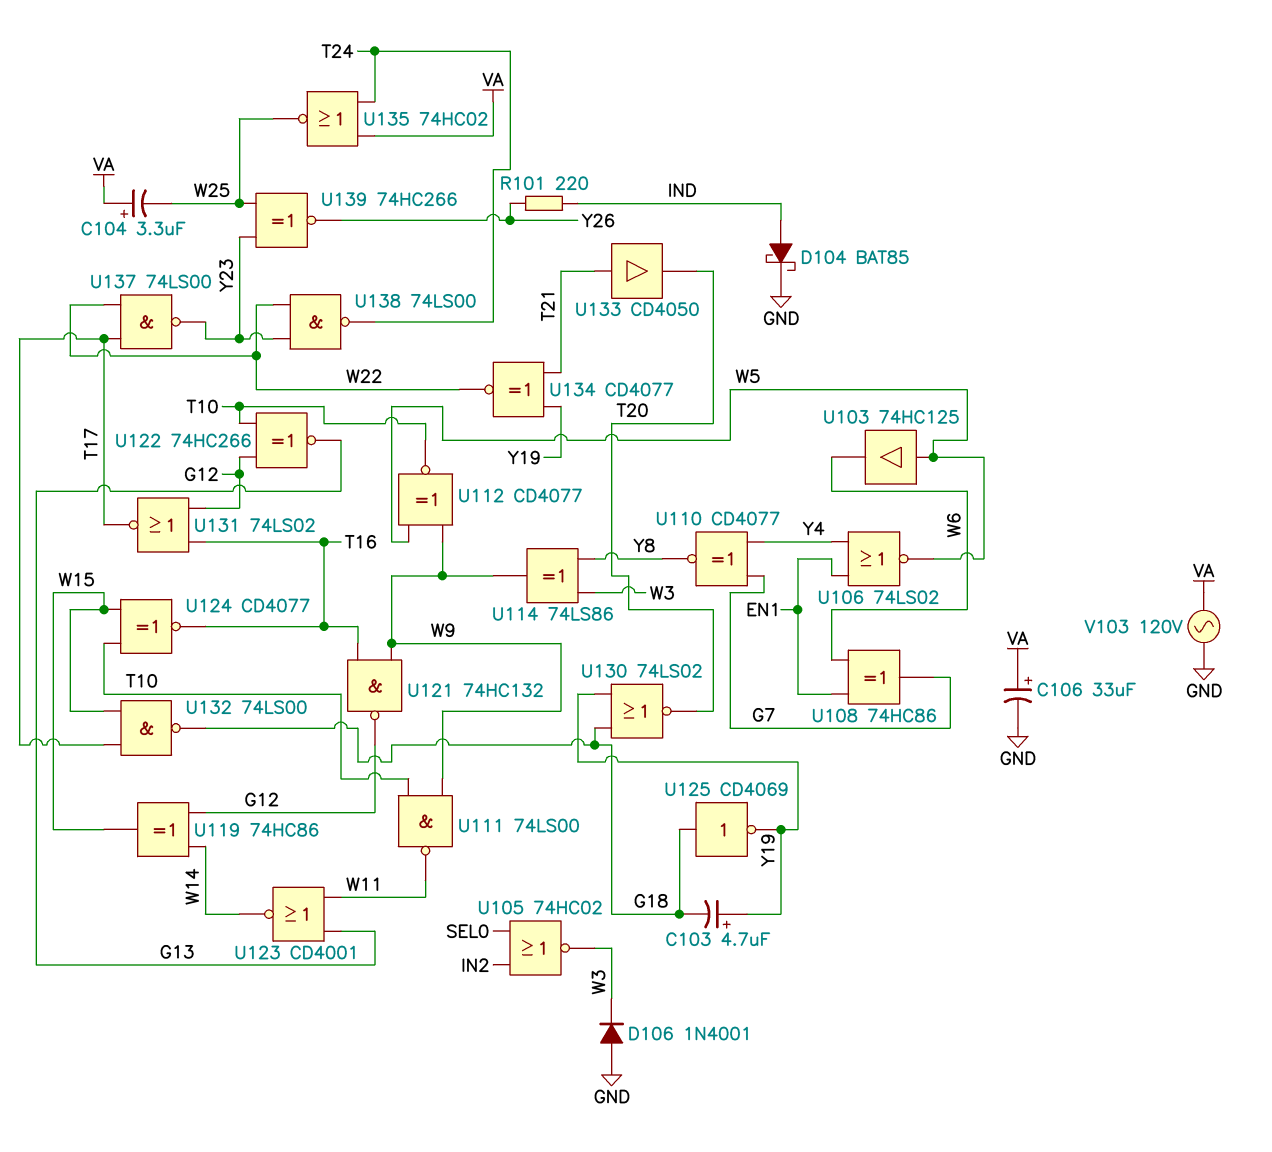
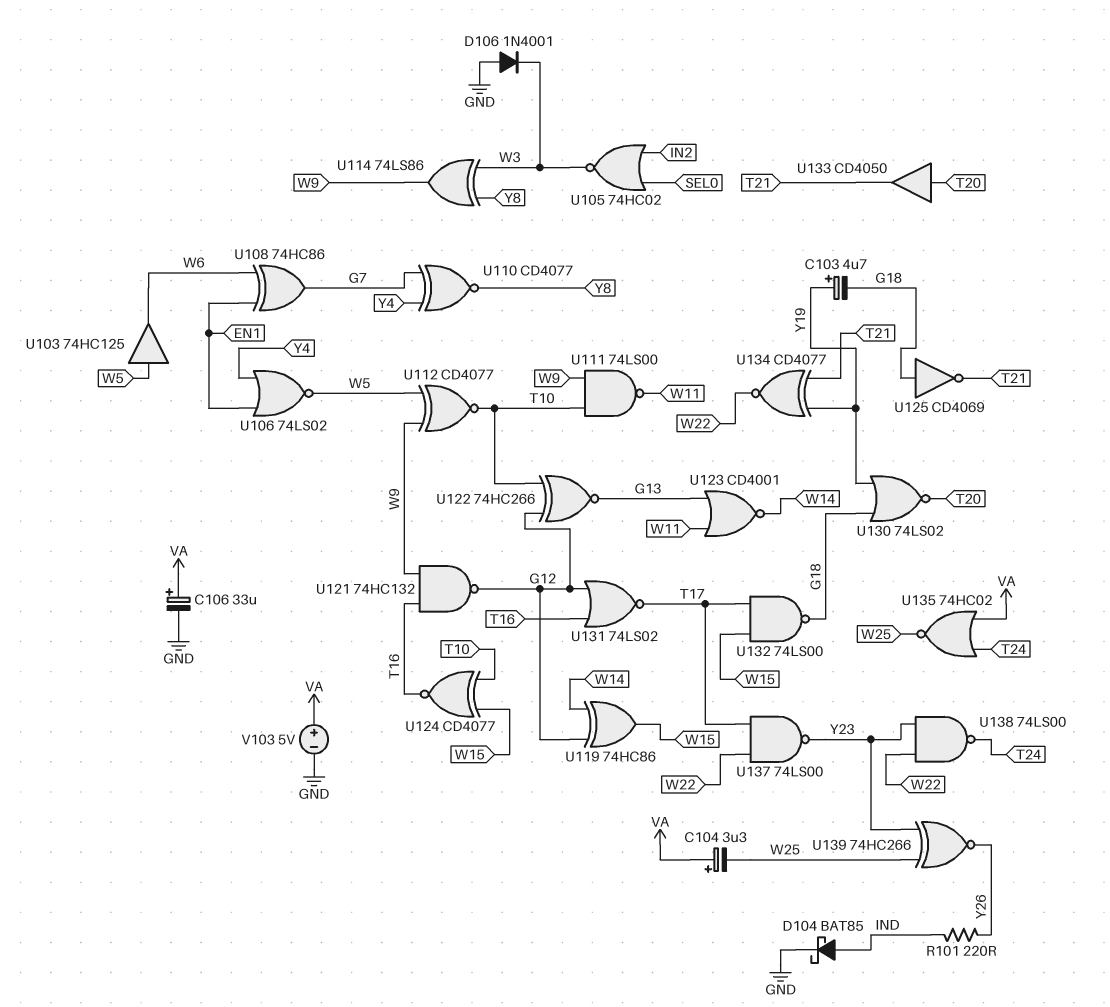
U125: NOT CD4069 (in G18, out Y19) -> NOT CD4069 (in G18, out T21)
U133: buffer CD4050 (in T21, out T20) -> buffer CD4050 (in T20, out T21)
V103: AC 120V (GND, VA) -> 5V (plus VA, minus GND)

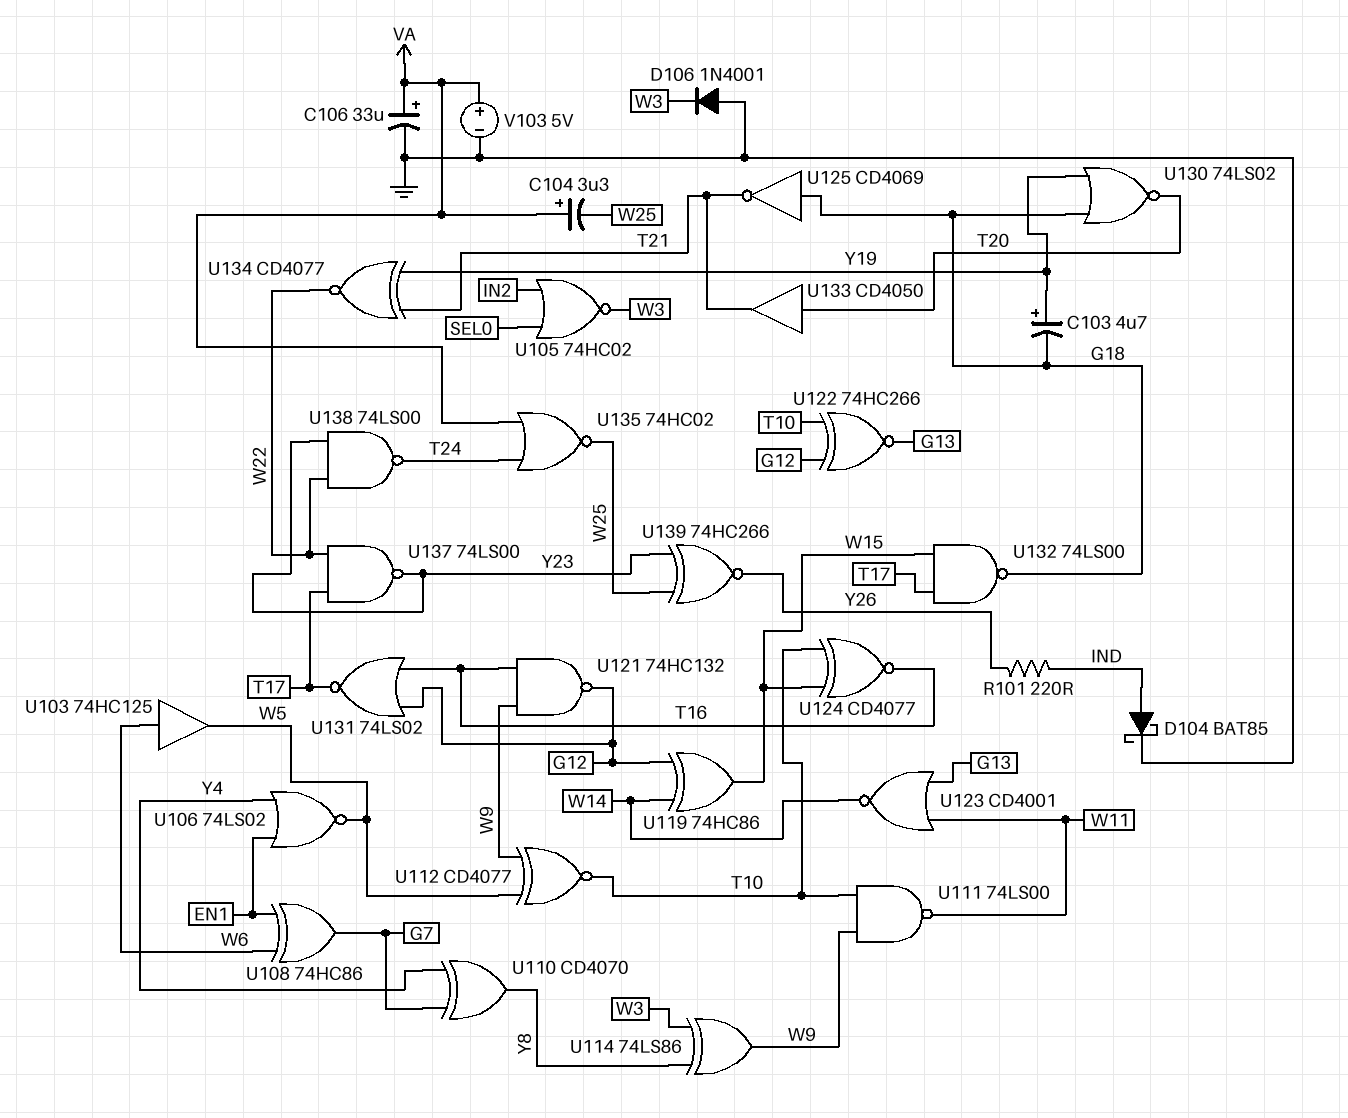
U103: buffer 74HC125 (in W5, out W6) -> buffer 74HC125 (in W6, out W5)
U110: XNOR CD4077 (in G7, in Y4, out Y8) -> XOR CD4070 (in G7, in Y4, out Y8)

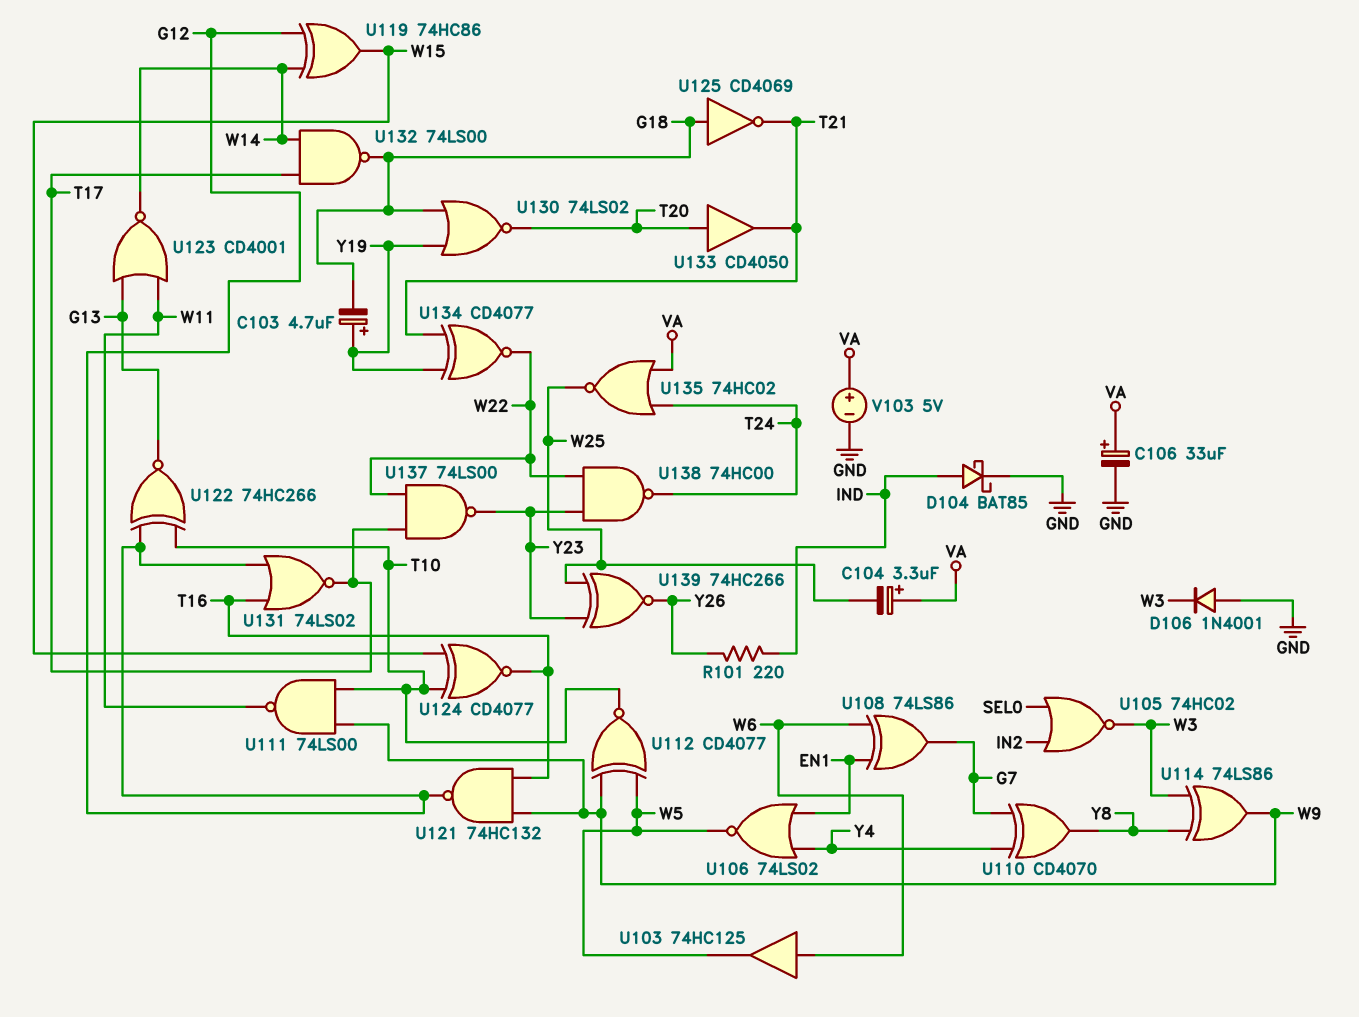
U108: XOR 74HC86 (in EN1, in W6, out G7) -> XOR 74LS86 (in EN1, in W6, out G7)
U132: NAND 74LS00 (in T17, in W15, out G18) -> NAND 74LS00 (in T17, in W14, out G18)
U138: NAND 74LS00 (in W22, in Y23, out T24) -> NAND 74HC00 (in W22, in Y23, out T24)

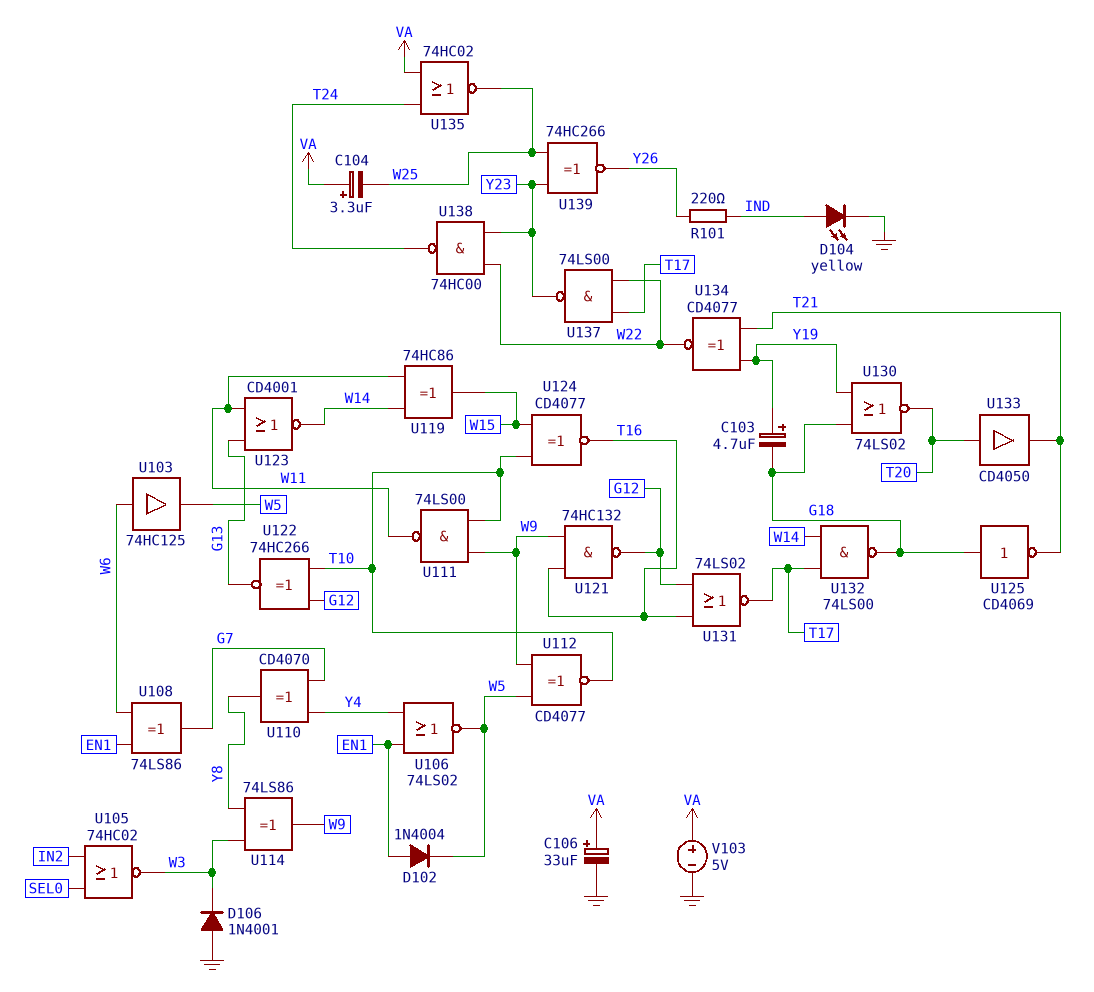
D102: none -> diode 1N4004 (A EN1, K W5)
D104: schottky BAT85 (A IND, K GND) -> LED yellow (A IND, K GND)
U119: XOR 74HC86 (in G12, in W14, out W15) -> XOR 74HC86 (in W11, in W14, out W15)

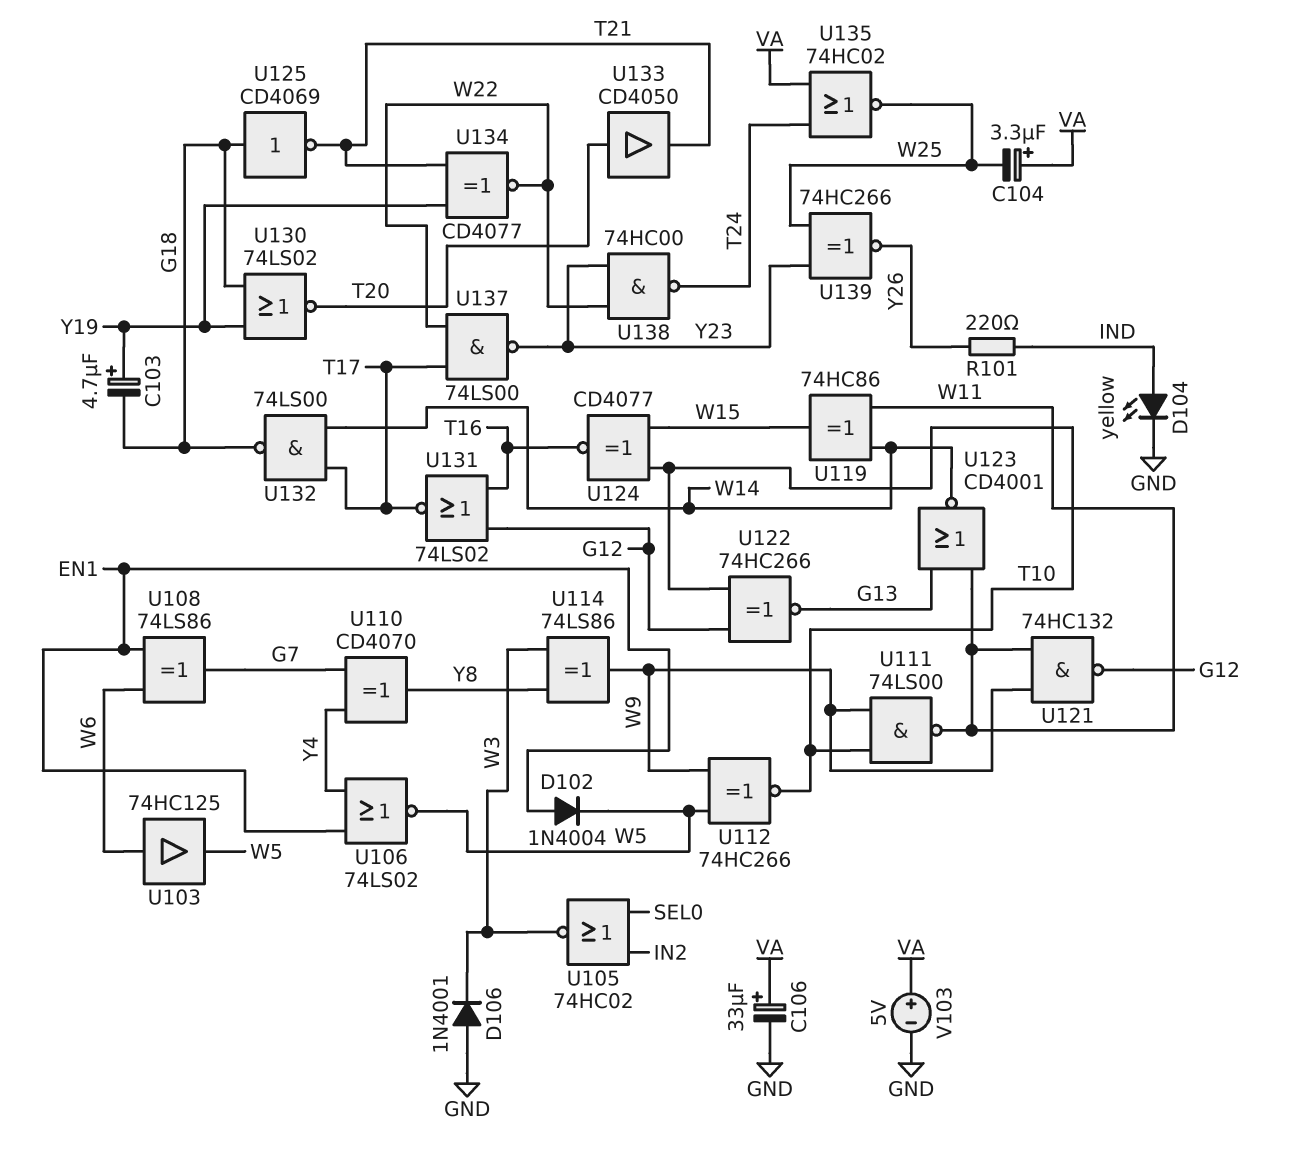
U112: XNOR CD4077 (in W5, in W9, out T10) -> XNOR 74HC266 (in W5, in W9, out T10)
U121: NAND 74HC132 (in T16, in W9, out G12) -> NAND 74HC132 (in W9, in W11, out G12)

